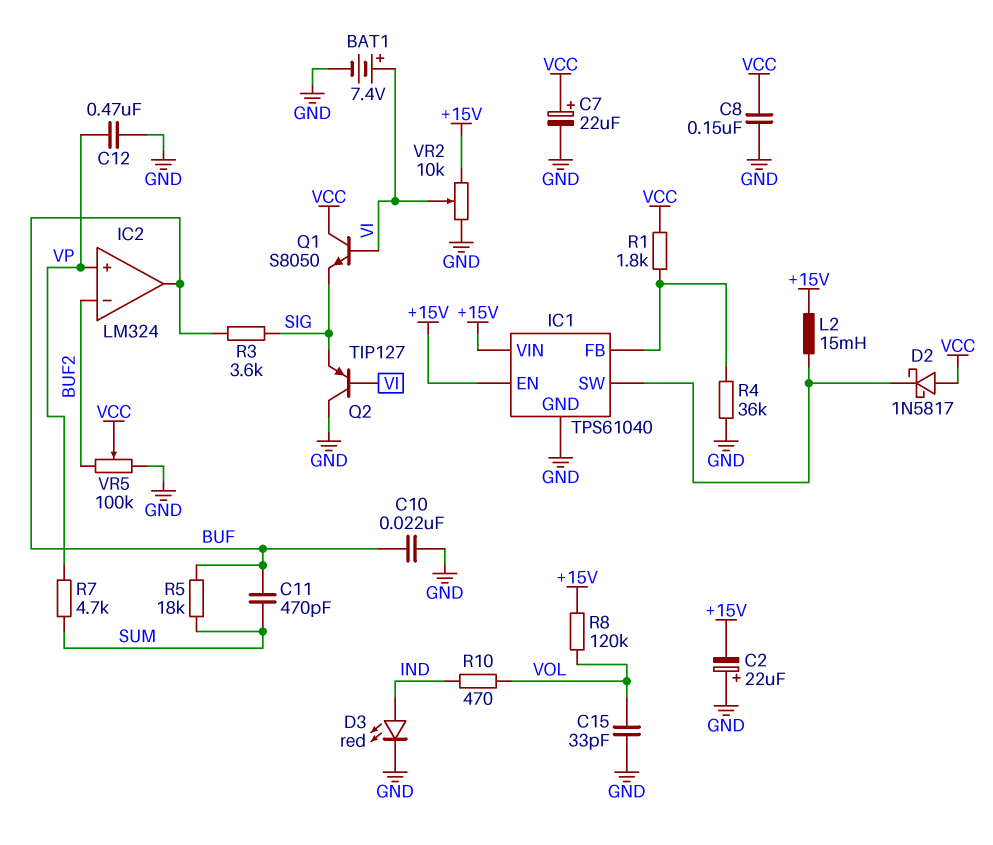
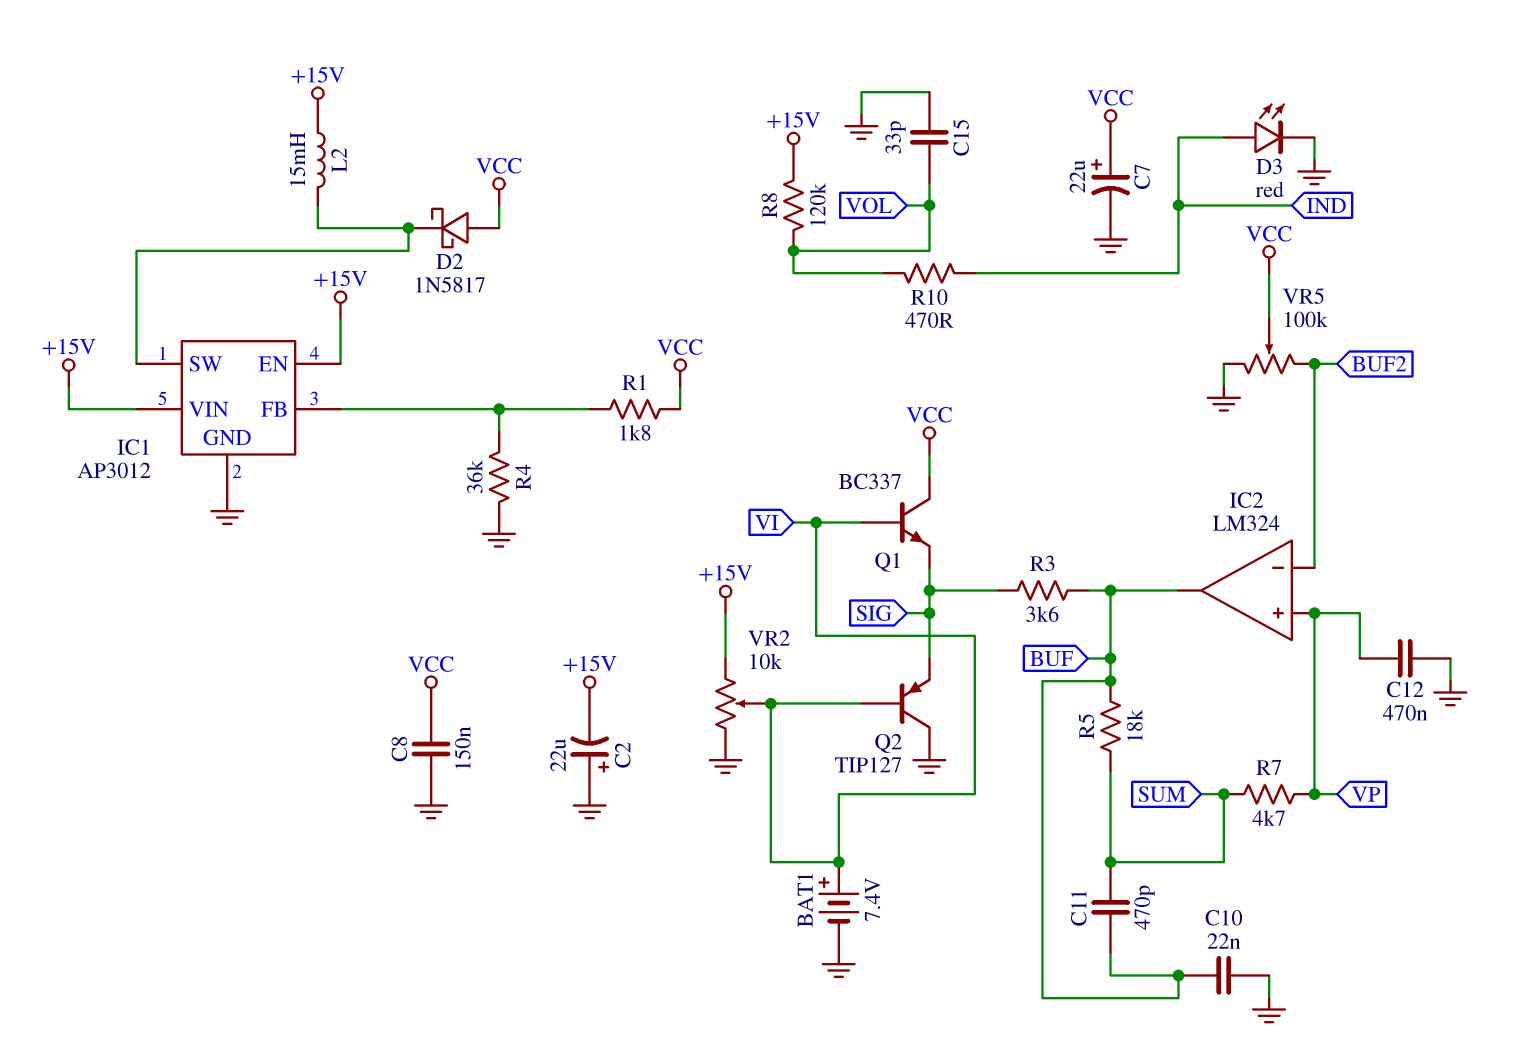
IC1: TPS61040 -> AP3012
Q1: NPN S8050 (B VI, C VCC, E SIG) -> NPN BC337 (B VI, C VCC, E SIG)

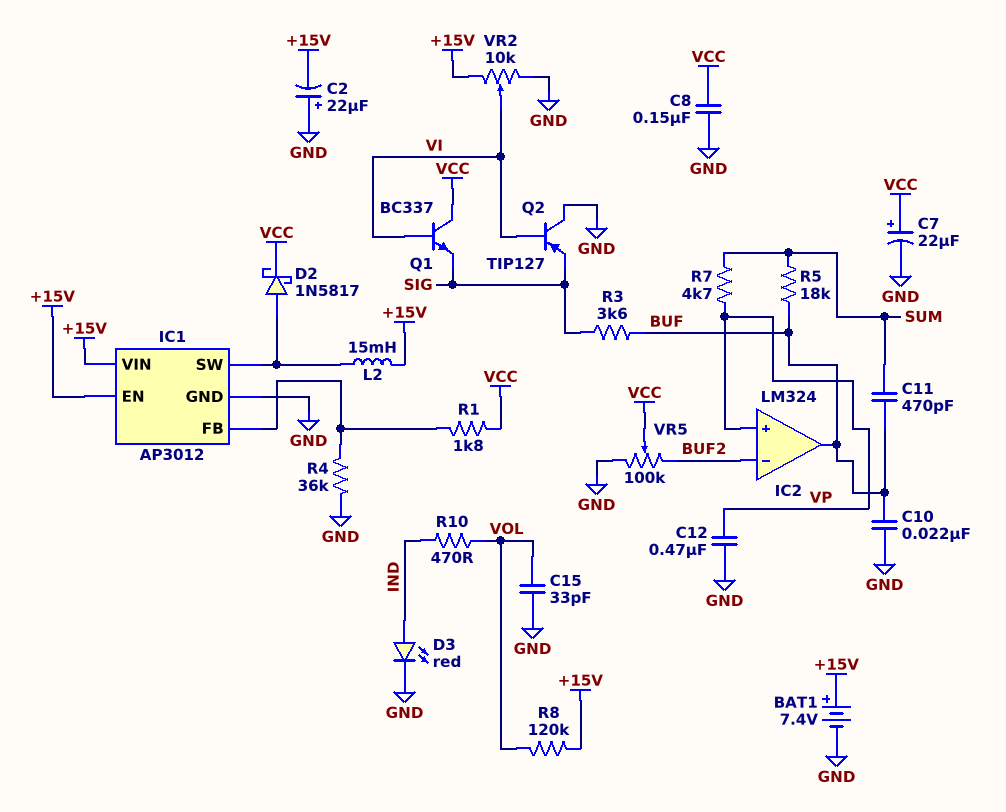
BAT1: 7.4V (plus VI, minus GND) -> 7.4V (plus +15V, minus GND)
D2: schottky 1N5817 (A VCC, K IC1/SW) -> schottky 1N5817 (A IC1/SW, K VCC)

